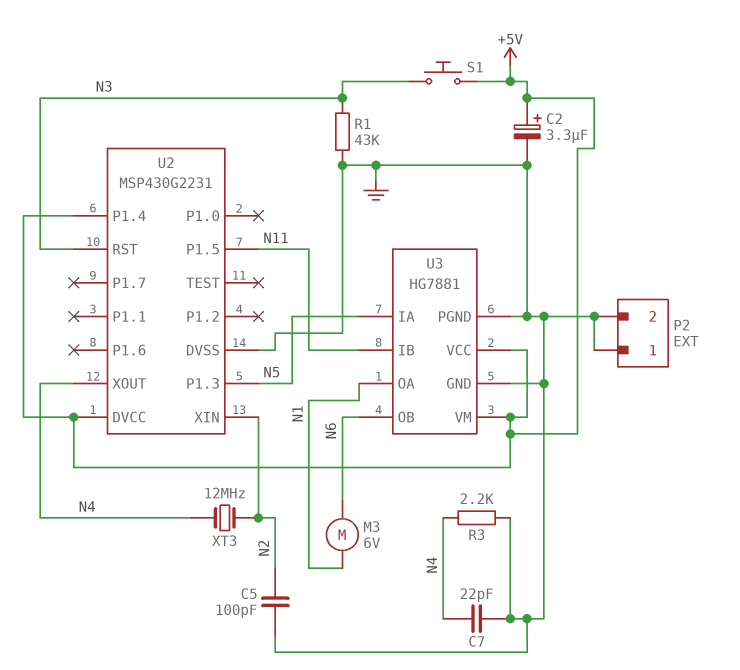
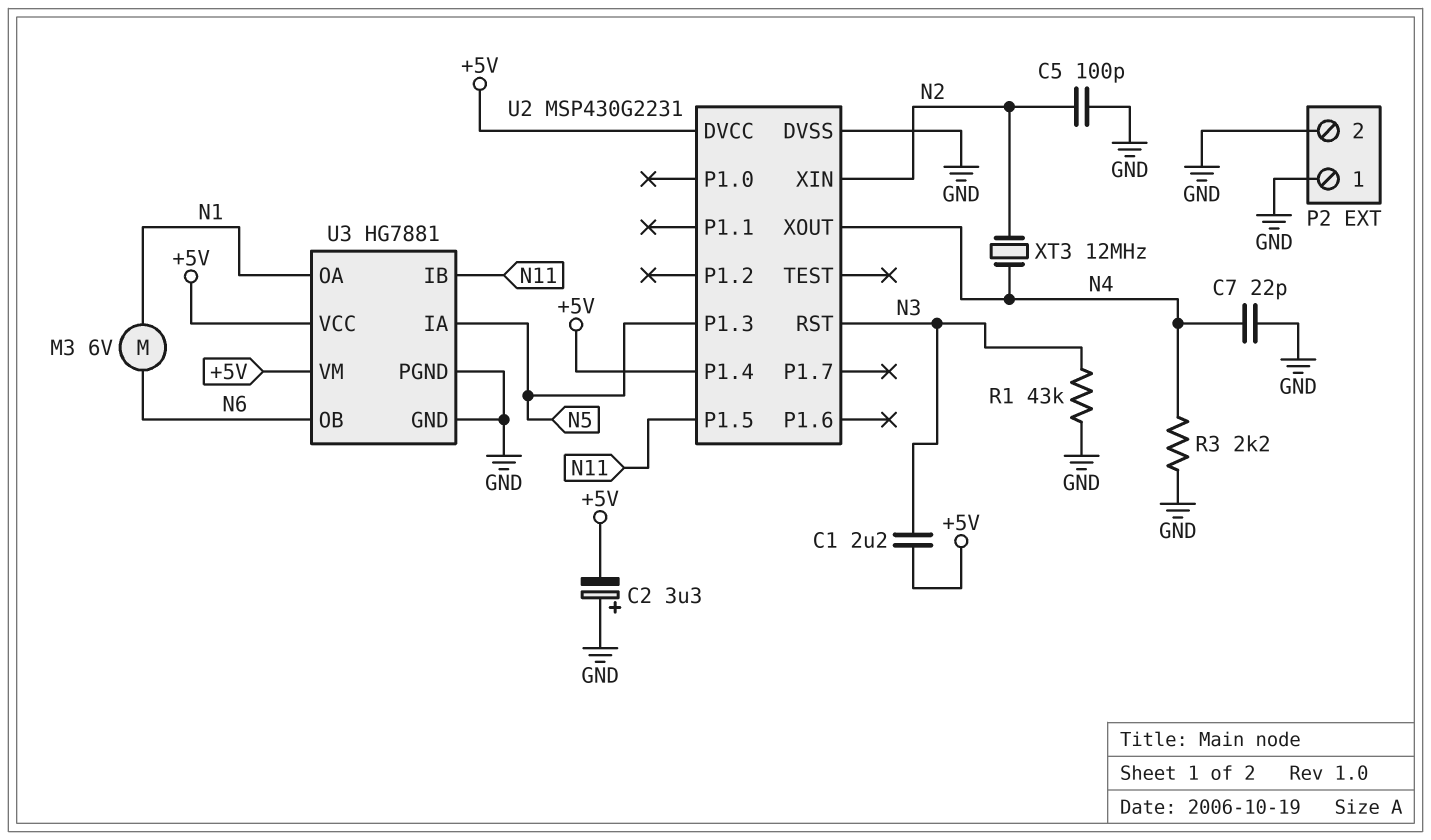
C1: none -> 2.2uF (+5V, N3)
C2: 3.3uF (plus +5V, minus GND) -> 3.3uF (plus GND, minus +5V)
S1: button (+5V, N3) -> none

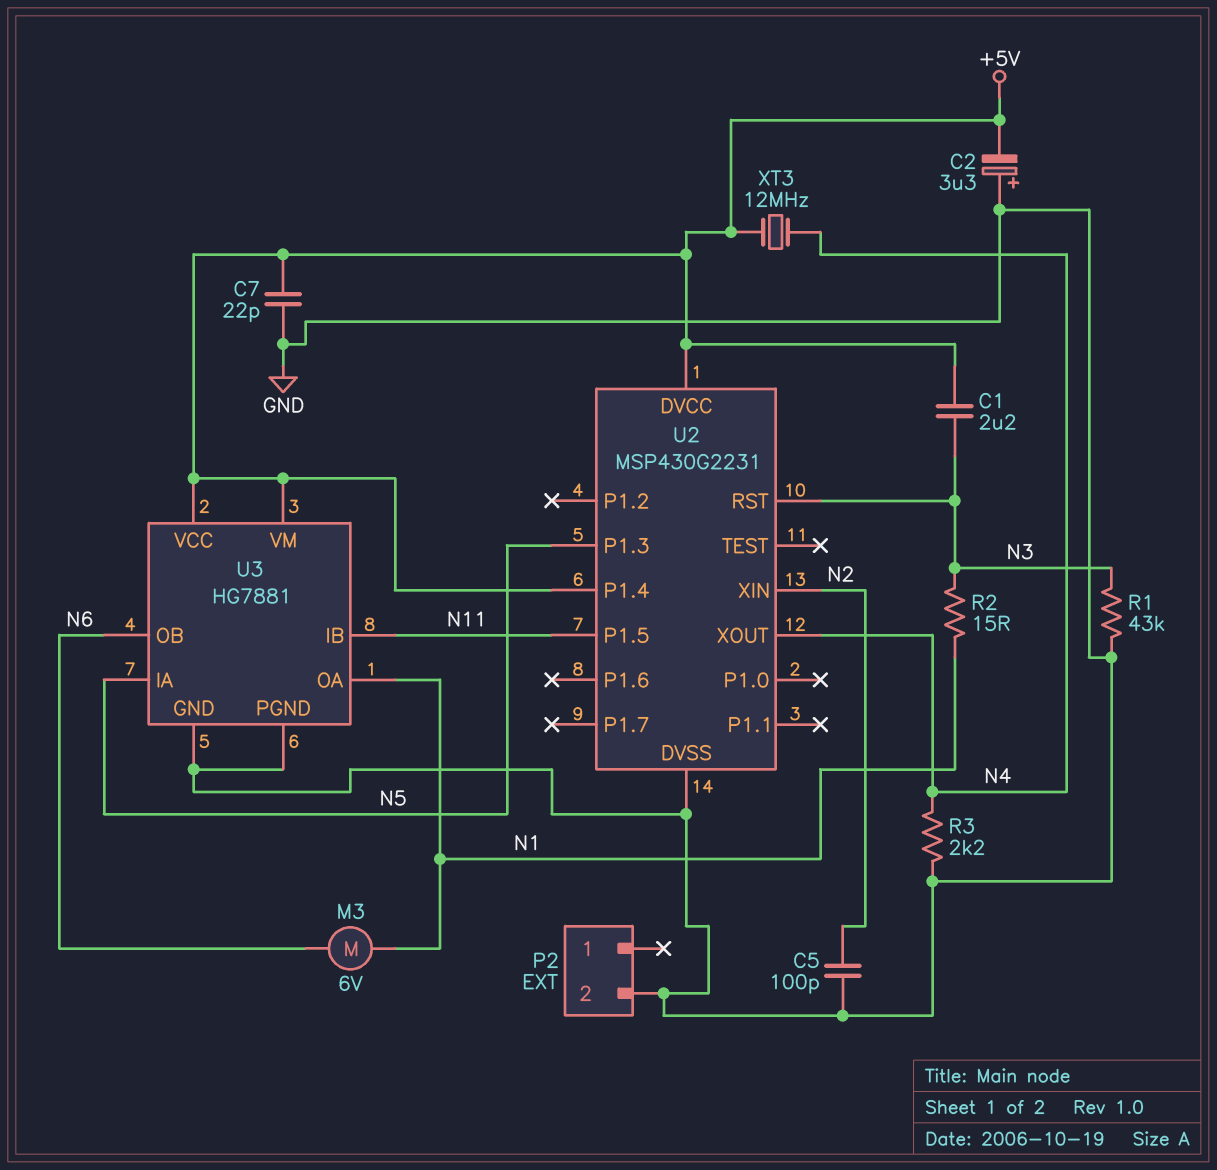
C7: 22pF (GND, N4) -> 22pF (+5V, GND)
P2 pin 1: GND -> none
R2: none -> 15 (N1, N3)
XT3: 12MHz (N2, N4) -> 12MHz (+5V, N4)

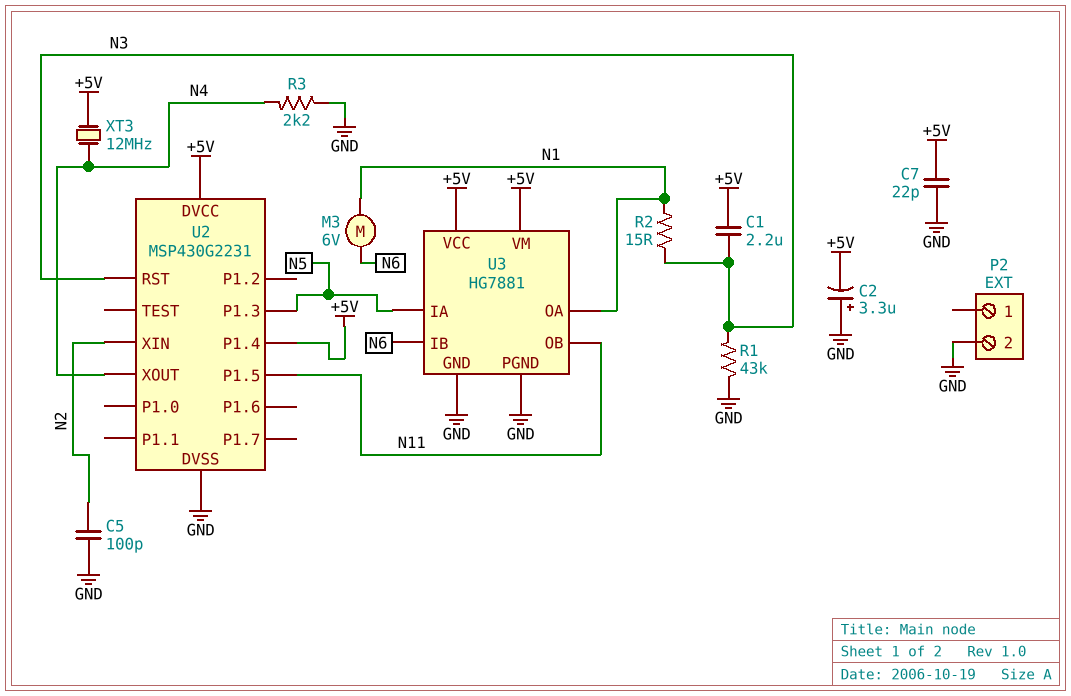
U3 pin IB: N11 -> N6
U3 pin OB: N6 -> N11

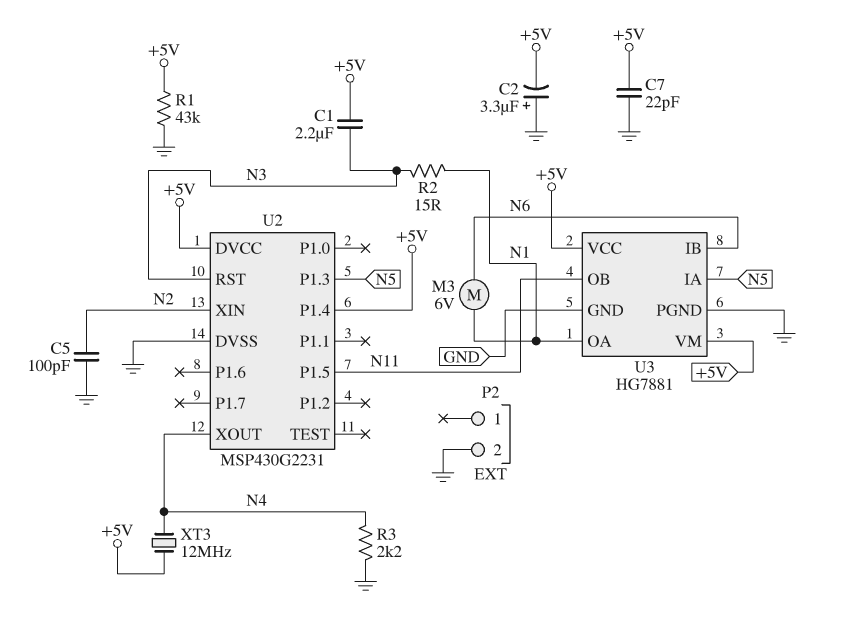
R1: 43k (GND, N3) -> 43k (+5V, GND)

